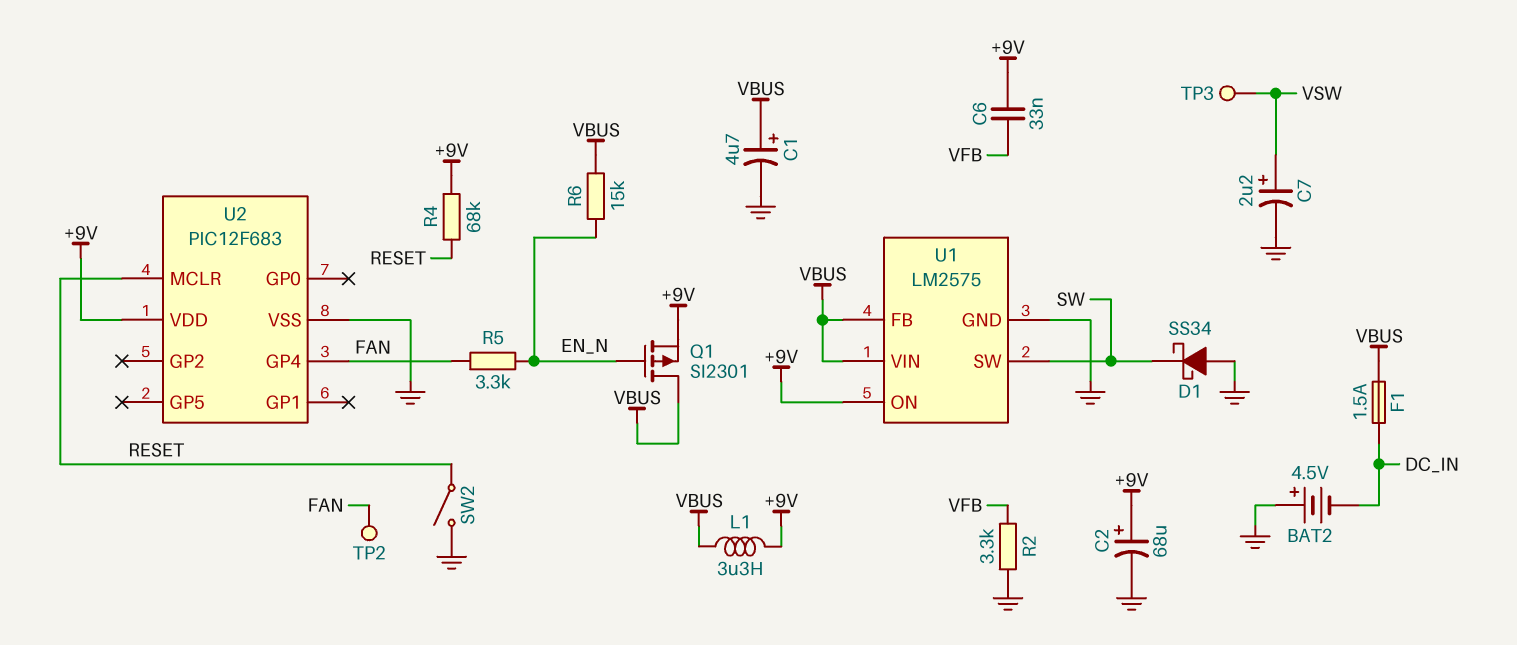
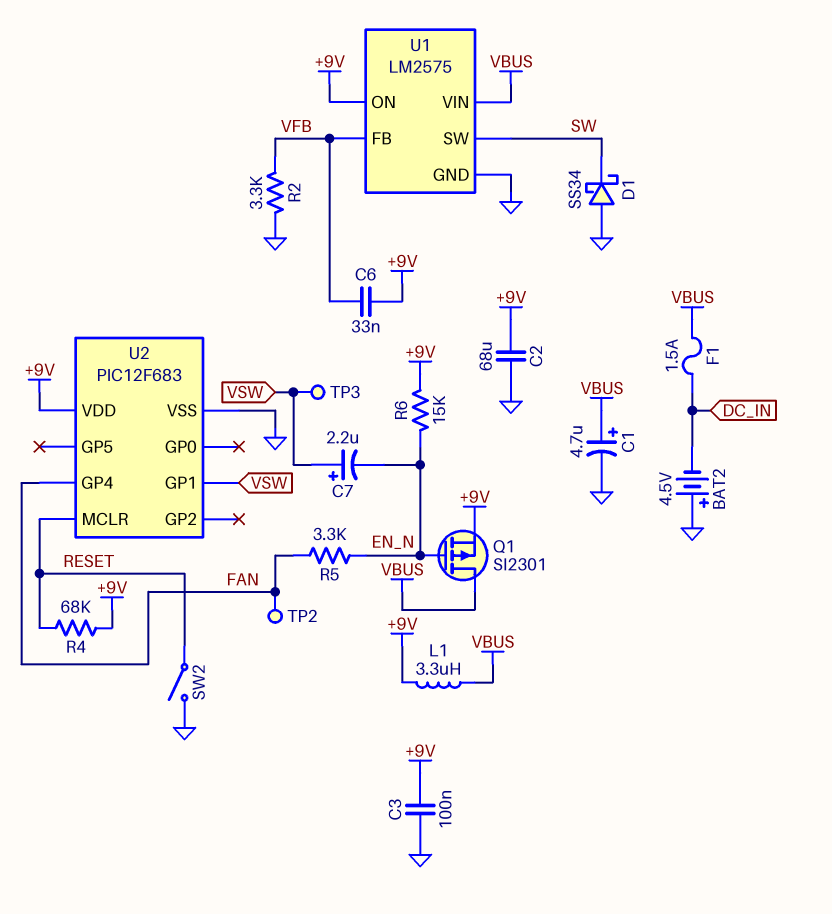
C2: 68uF (plus +9V, minus GND) -> 68uF (+9V, GND)
C3: none -> 100nF (+9V, GND)
C7: 2.2uF (plus VSW, minus GND) -> 2.2uF (plus VSW, minus EN_N)
R6: 15k (EN_N, VBUS) -> 15k (+9V, EN_N)
U1 pin FB: VBUS -> VFB
U2 pin GP1: none -> VSW

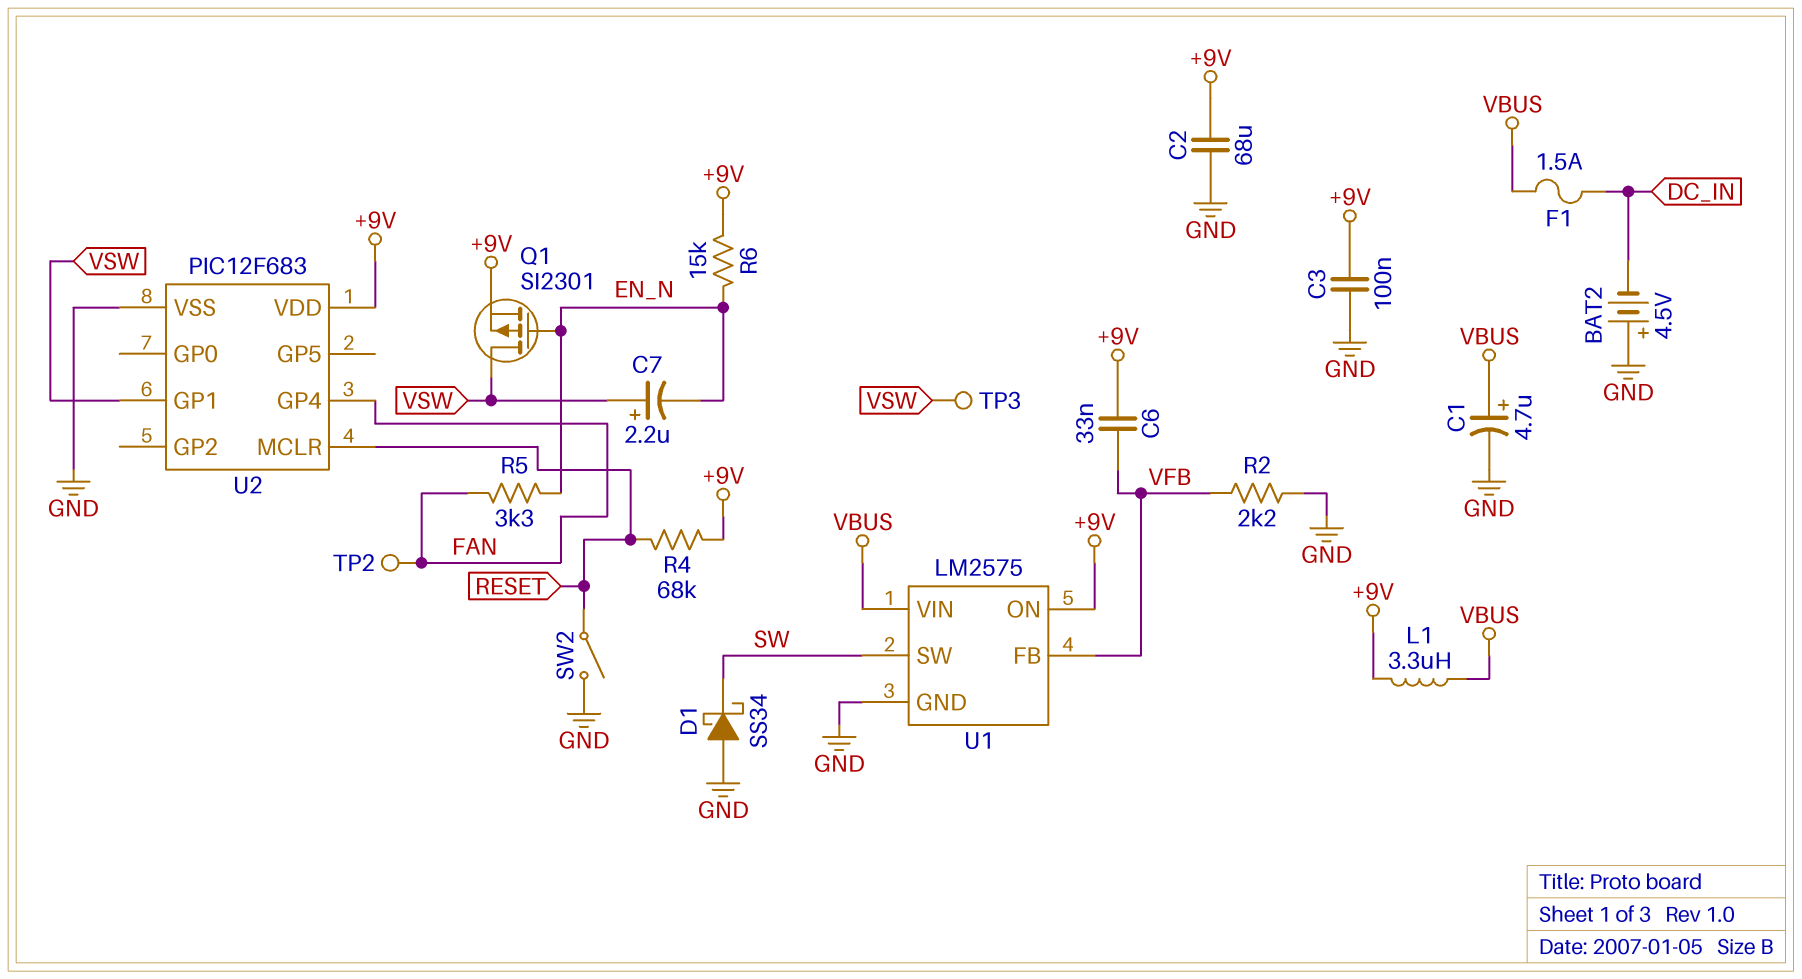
Q1: PMOS SI2301 (G EN_N, D VBUS, S +9V) -> PMOS SI2301 (G EN_N, D VSW, S +9V)
R2: 3.3k (GND, VFB) -> 2.2k (GND, VFB)

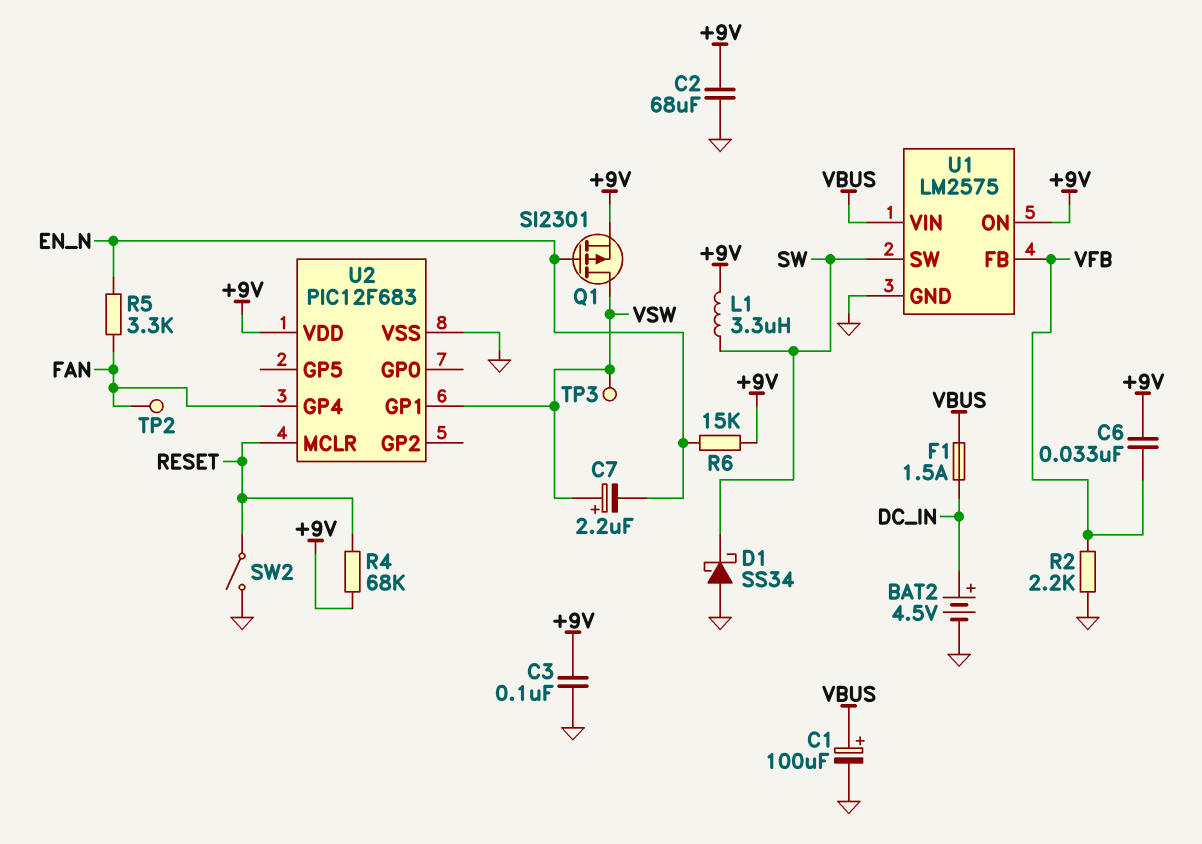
BAT2: 4.5V (plus GND, minus DC_IN) -> 4.5V (plus DC_IN, minus GND)
C1: 4.7uF (plus VBUS, minus GND) -> 100uF (plus VBUS, minus GND)
L1: 3.3uH (+9V, VBUS) -> 3.3uH (+9V, SW)

